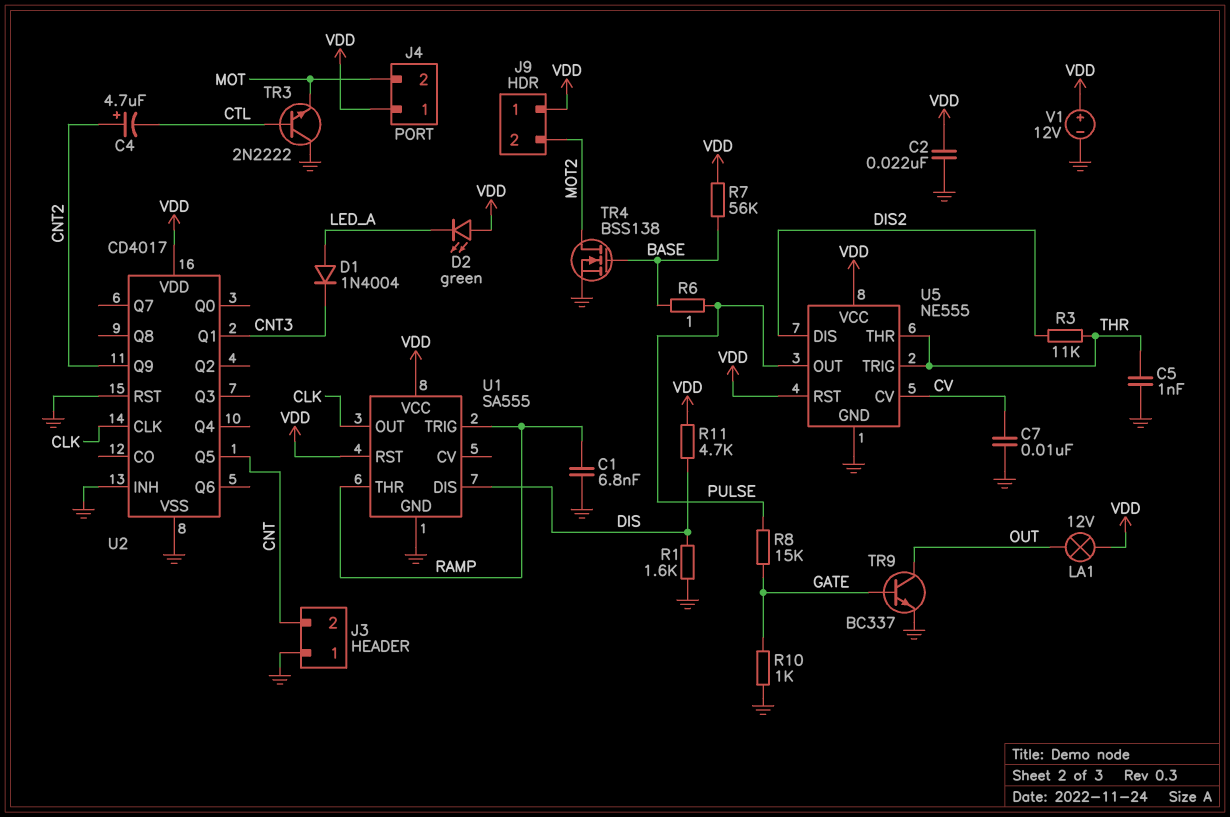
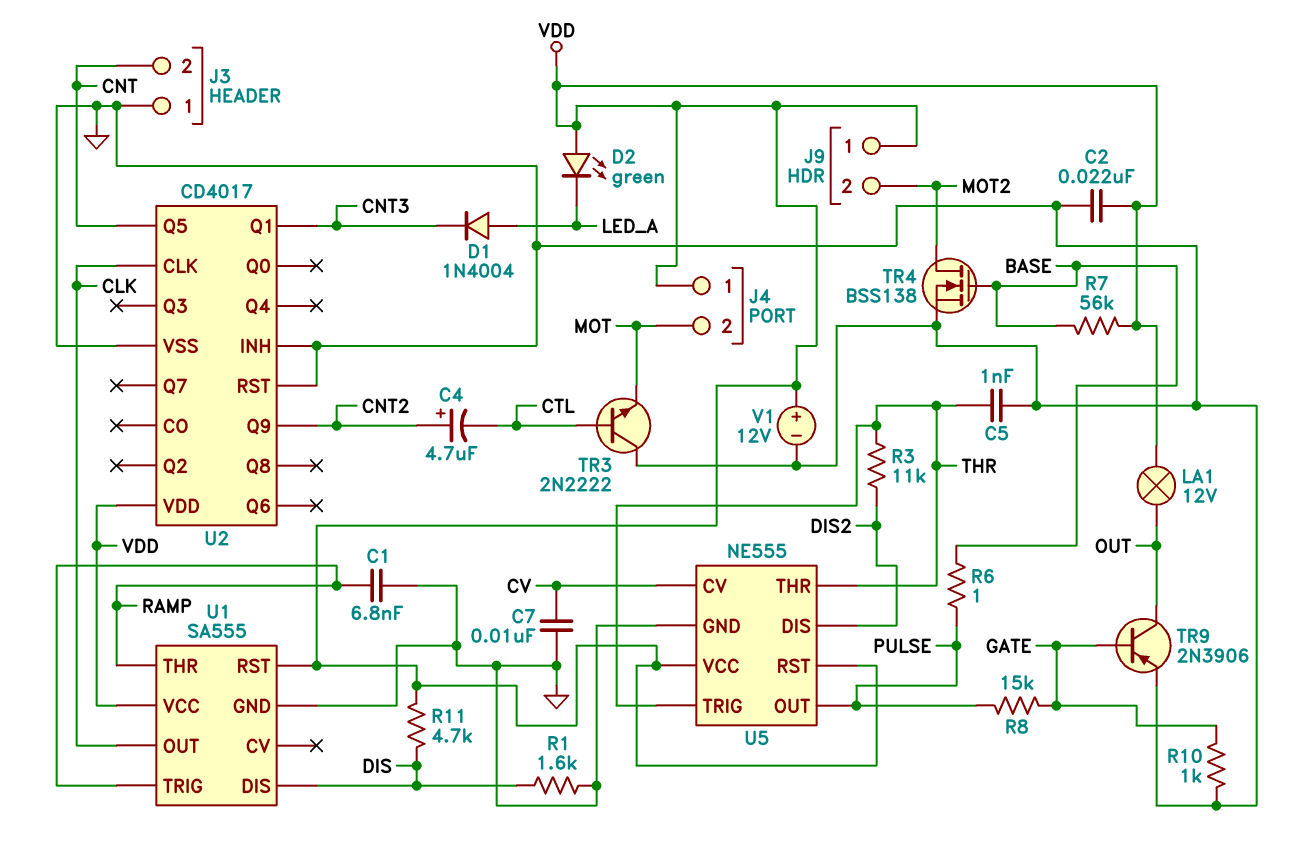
TR9: NPN BC337 (B GATE, C OUT, E GND) -> PNP 2N3906 (B GATE, C OUT, E GND)

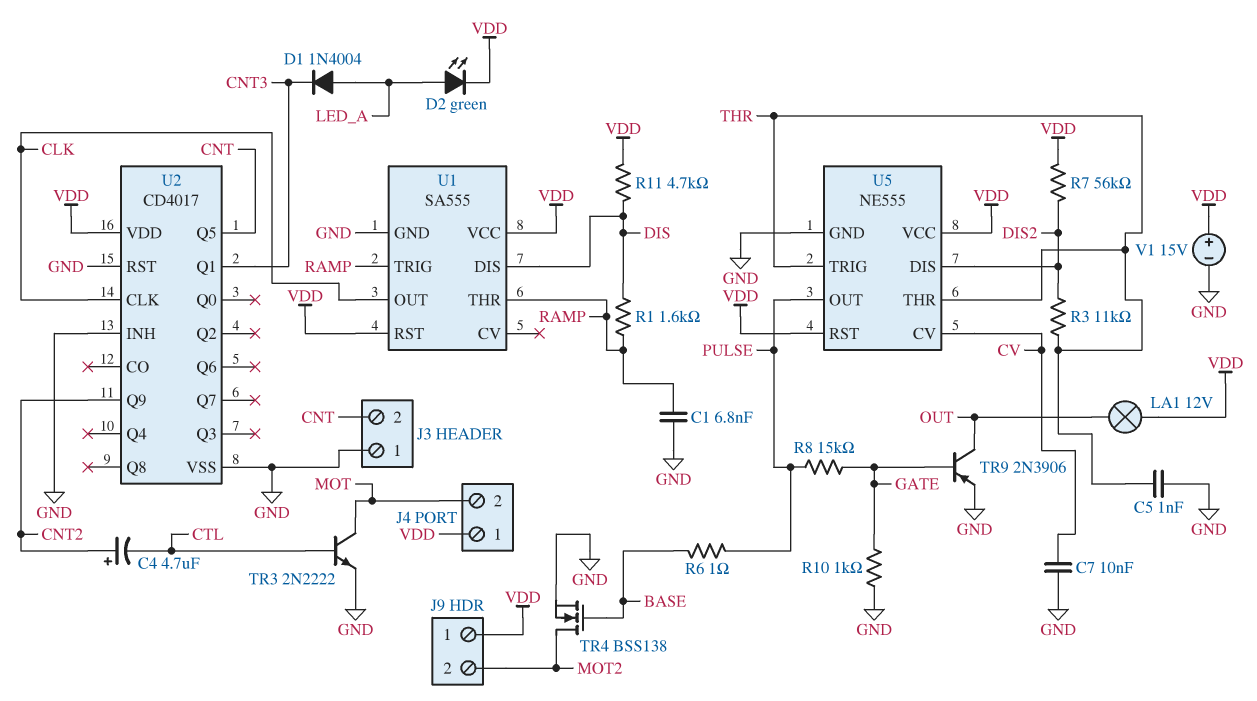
C2: 22nF (GND, VDD) -> none
D2: LED green (A VDD, K LED_A) -> LED green (A LED_A, K VDD)
R1: 1.6k (DIS, GND) -> 1.6k (DIS, RAMP)
R7: 56k (BASE, VDD) -> 56k (DIS2, VDD)
TR3: NPN 2N2222 (B CTL, C GND, E MOT) -> NPN 2N2222 (B CTL, C MOT, E GND)
V1: 12V (plus VDD, minus GND) -> 15V (plus VDD, minus GND)

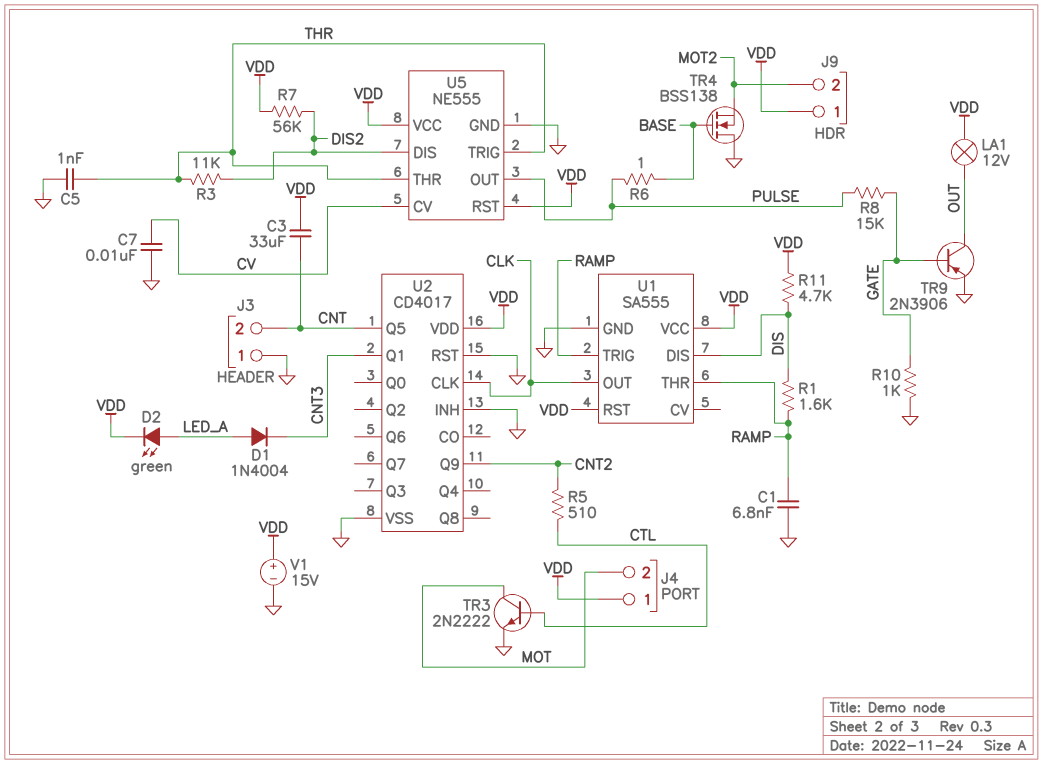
C3: none -> 33uF (CNT, VDD)
C4: 4.7uF (plus CNT2, minus CTL) -> none
R5: none -> 510 (CNT2, CTL)
TR4: NMOS BSS138 (G BASE, D MOT2, S GND) -> NMOS BSS138 (G BASE, D GND, S MOT2)

